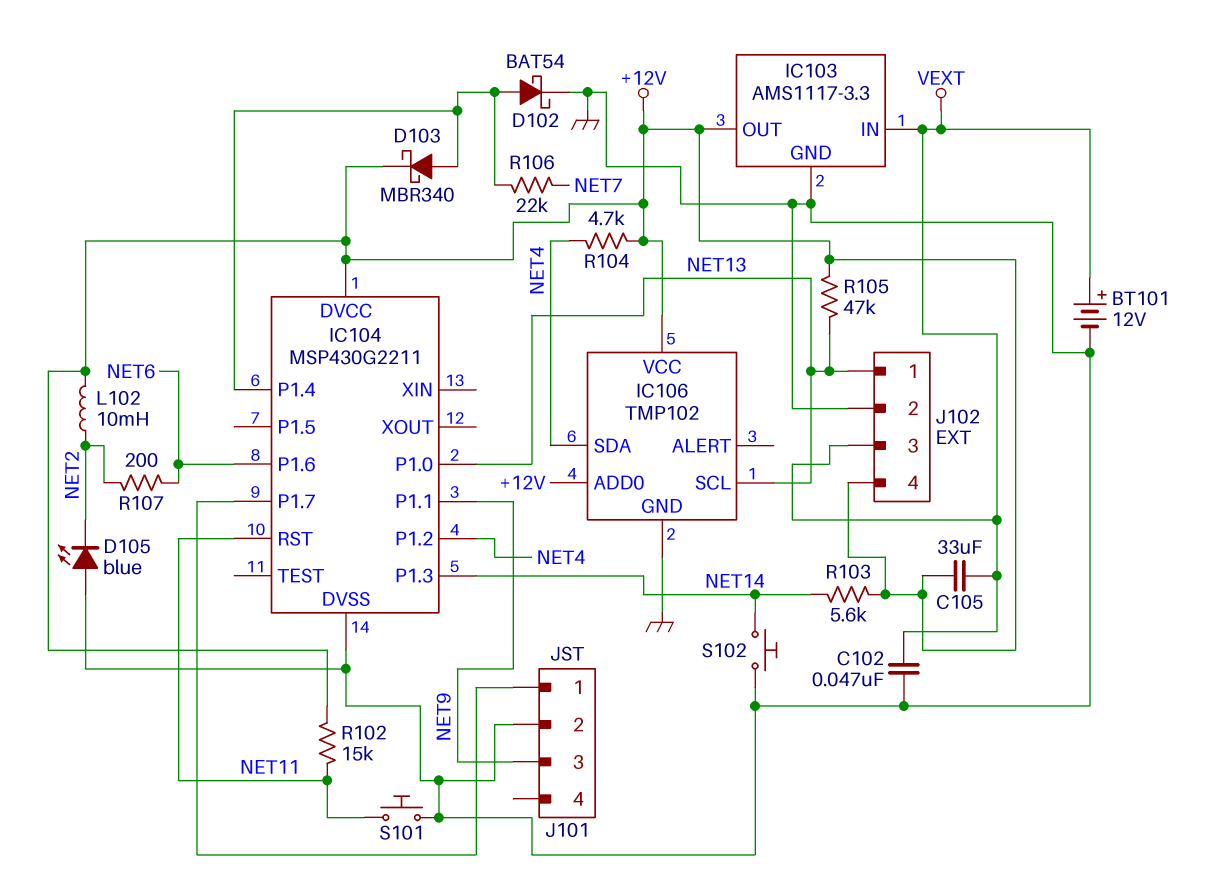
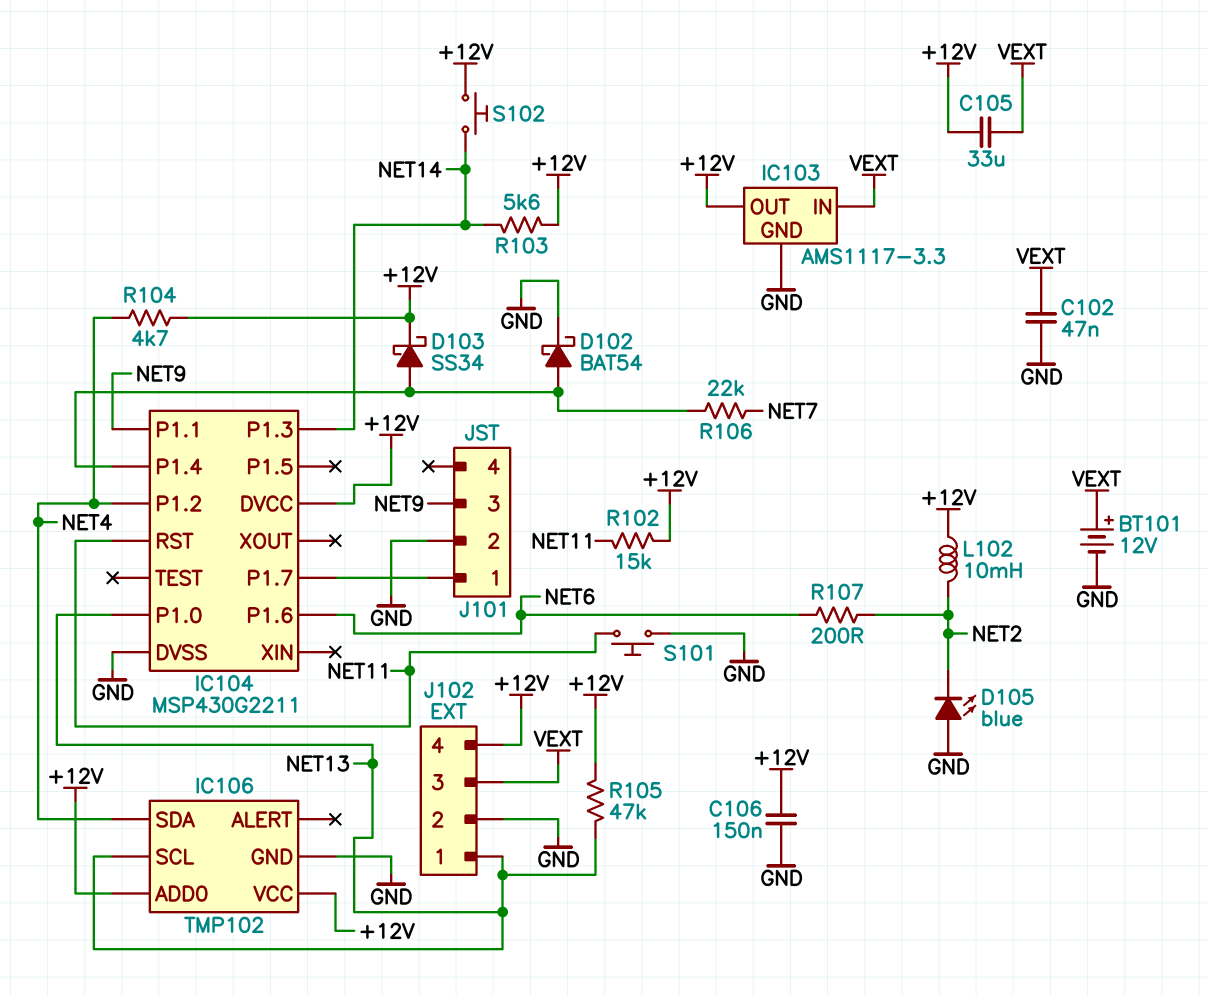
C106: none -> 150nF (+12V, GND)
D103: schottky MBR340 (A IC104/P1.4, K +12V) -> schottky SS34 (A IC104/P1.4, K +12V)
S102: button (GND, NET14) -> button (+12V, NET14)

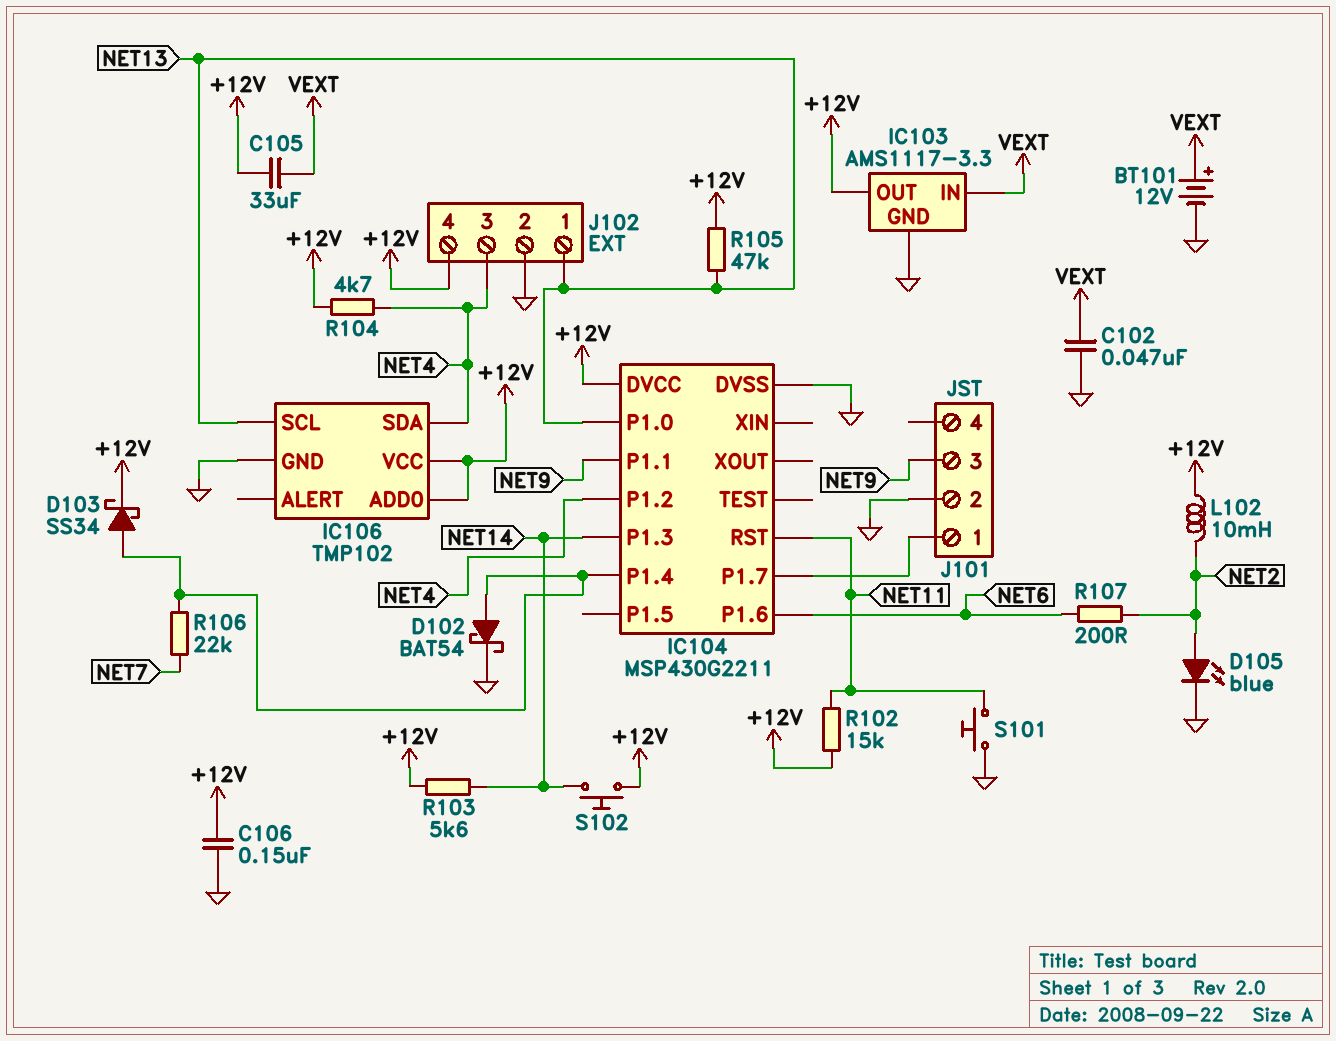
D105: LED blue (A GND, K NET2) -> LED blue (A NET2, K GND)
J102 pin 3: VEXT -> NET4

